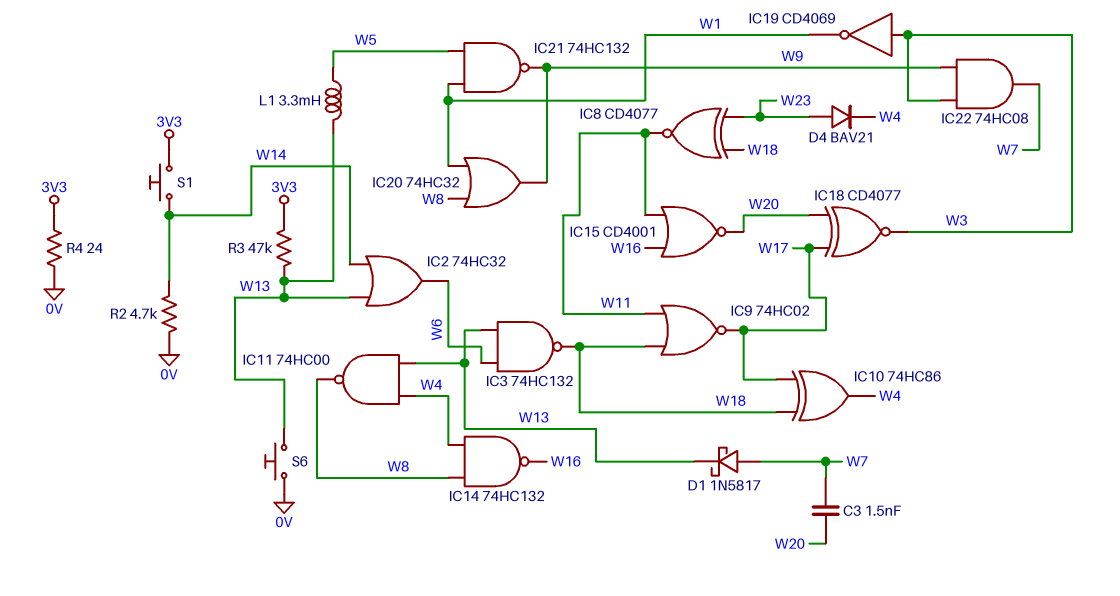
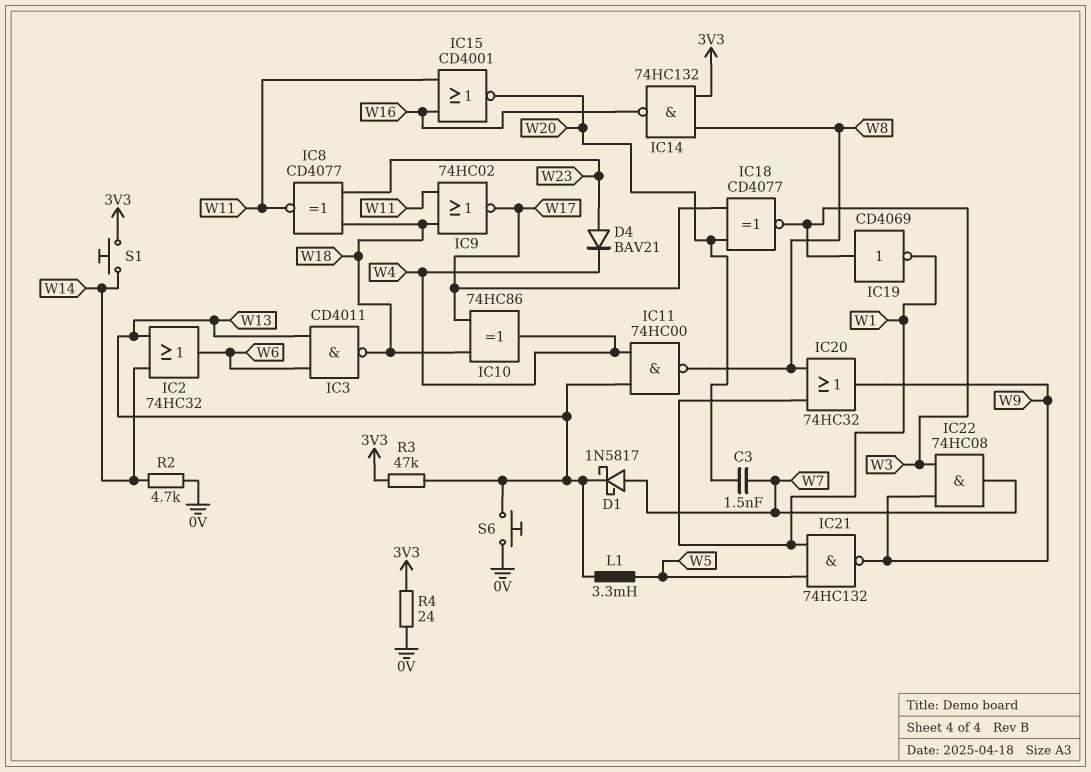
IC3: NAND 74HC132 (in W6, in W13, out W18) -> NAND CD4011 (in W6, in W13, out W18)
IC14: NAND 74HC132 (in W4, in W8, out W16) -> NAND 74HC132 (in 3V3, in W8, out W16)

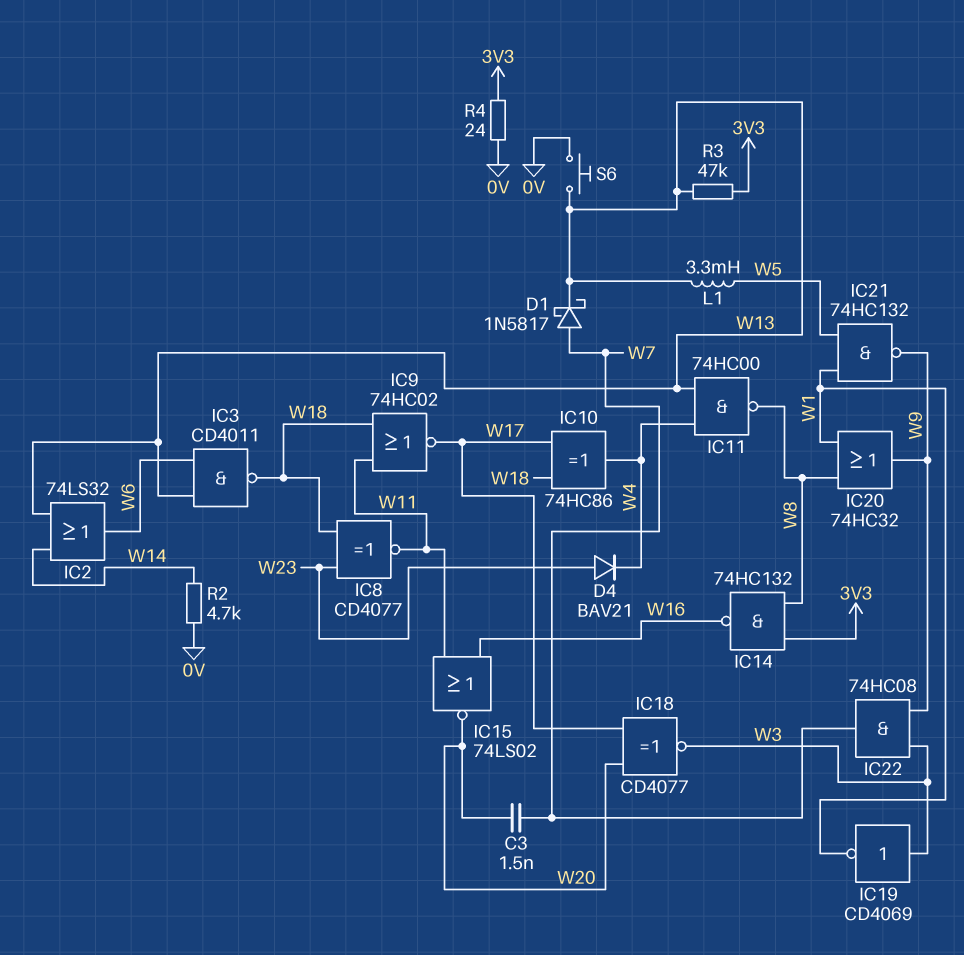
IC2: OR 74HC32 (in W13, in W14, out W6) -> OR 74LS32 (in W13, in W14, out W6)
IC15: NOR CD4001 (in W11, in W16, out W20) -> NOR 74LS02 (in W11, in W16, out W20)
S1: button (3V3, W14) -> none

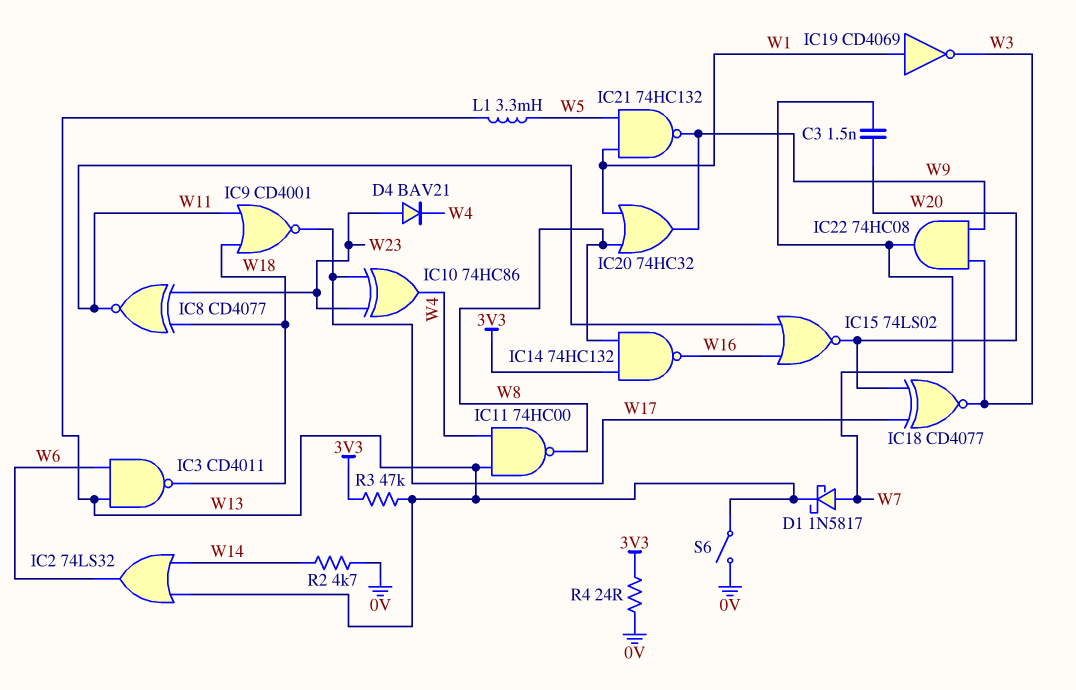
IC9: NOR 74HC02 (in W11, in W18, out W17) -> NOR CD4001 (in W11, in W18, out W17)
IC10: XOR 74HC86 (in W17, in W18, out W4) -> XOR 74HC86 (in W17, in W23, out W4)
IC19: NOT CD4069 (in W3, out W1) -> NOT CD4069 (in W1, out W3)
S6: button (0V, W13) -> switch (0V, W13)

